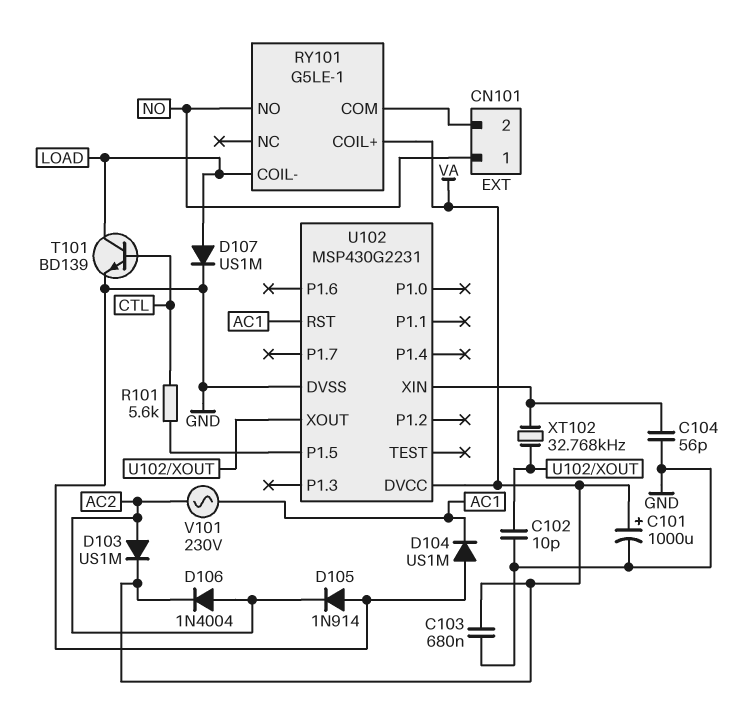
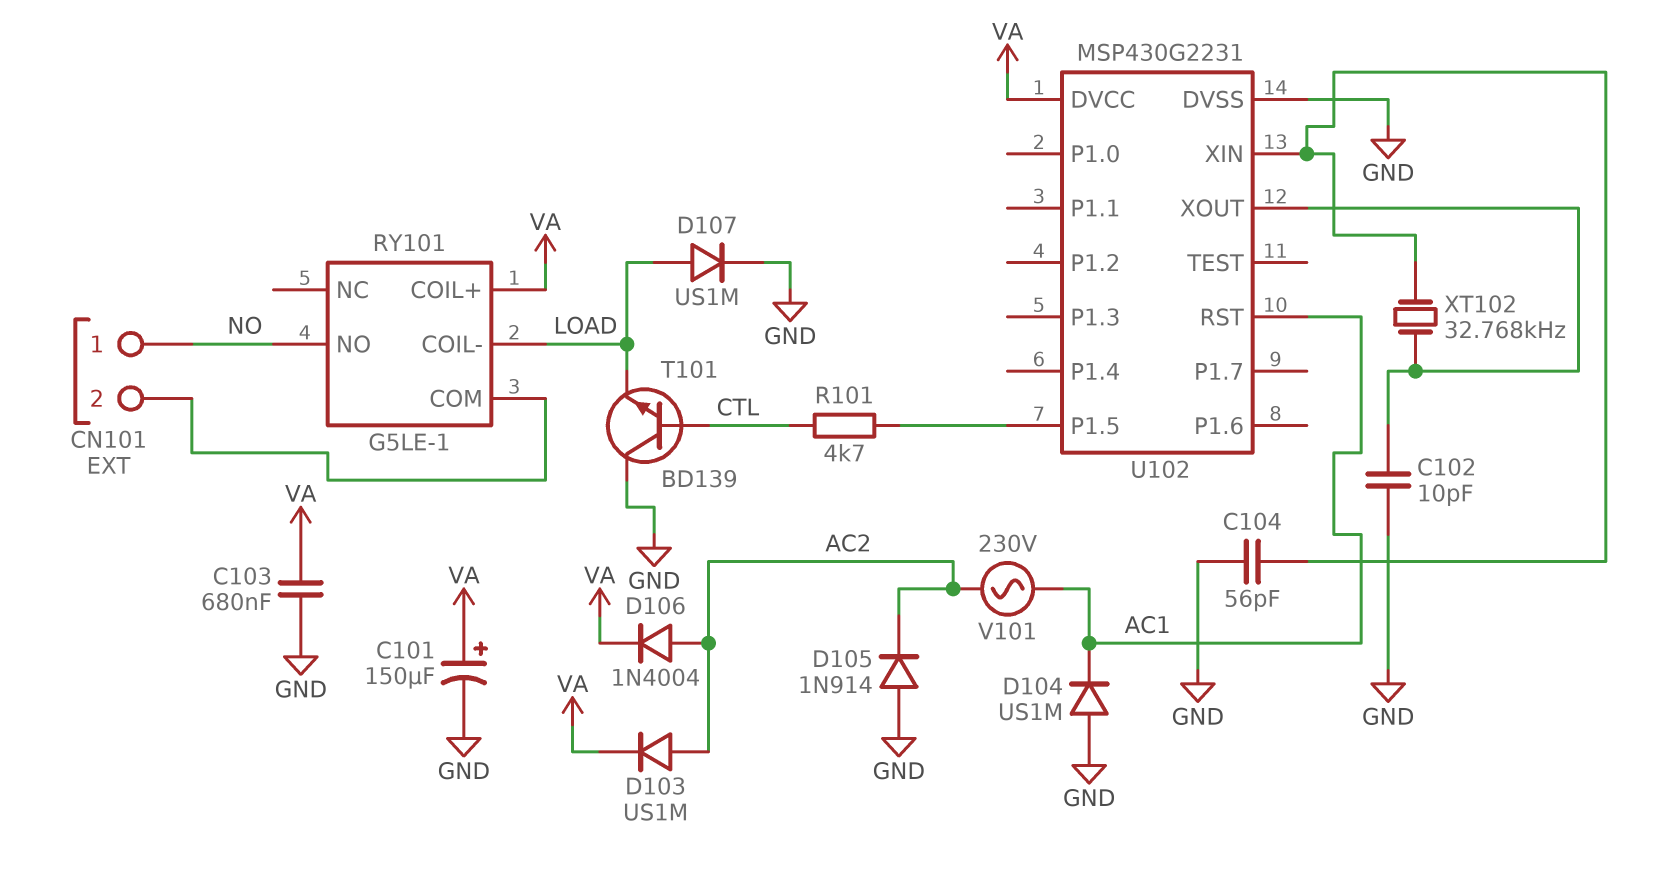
C101: 1000uF (plus VA, minus GND) -> 150uF (plus VA, minus GND)
R101: 5.6k (CTL, U102/P1.5) -> 4.7k (CTL, U102/P1.5)
T101: NPN BD139 (B CTL, C LOAD, E GND) -> NPN BD139 (B CTL, C GND, E LOAD)

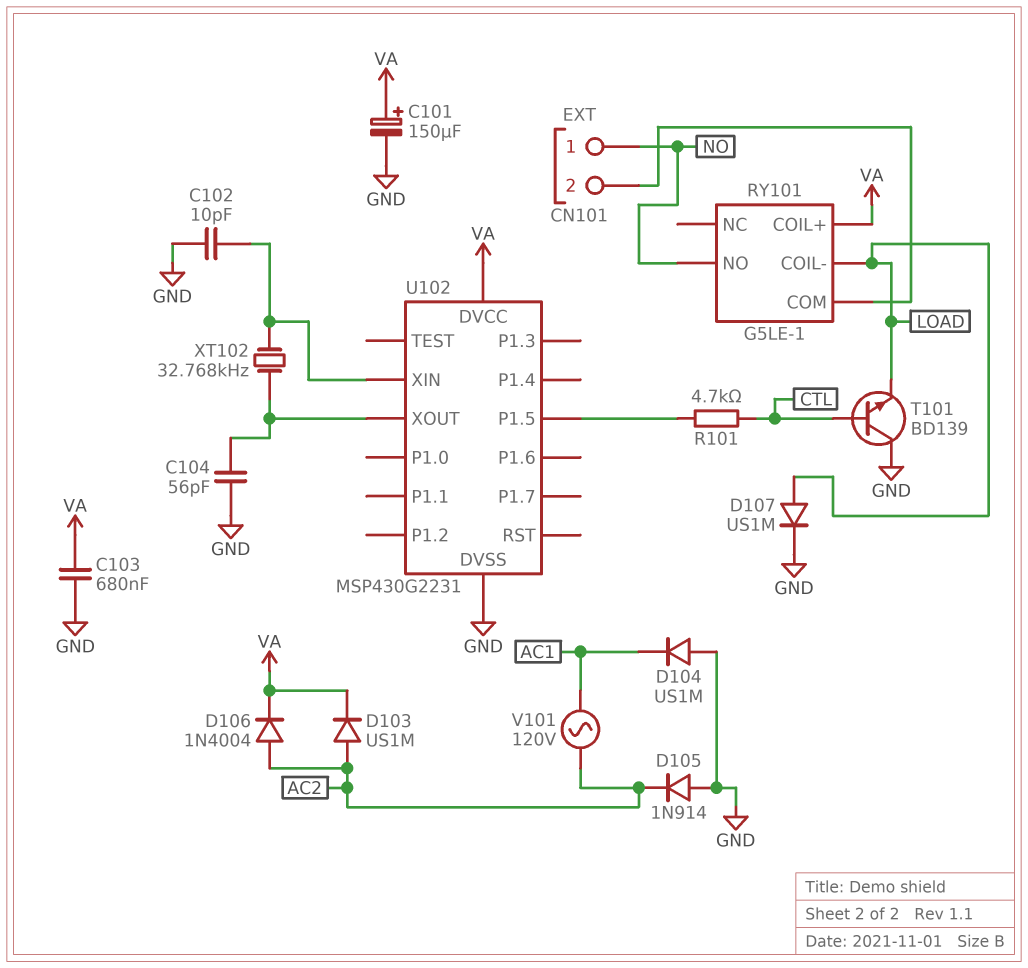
C102: 10pF (GND, U102/XOUT) -> 10pF (GND, U102/XIN)
C104: 56pF (GND, U102/XIN) -> 56pF (GND, U102/XOUT)
U102 pin RST: AC1 -> none
V101: AC 230V (AC1, AC2) -> AC 120V (AC1, AC2)

